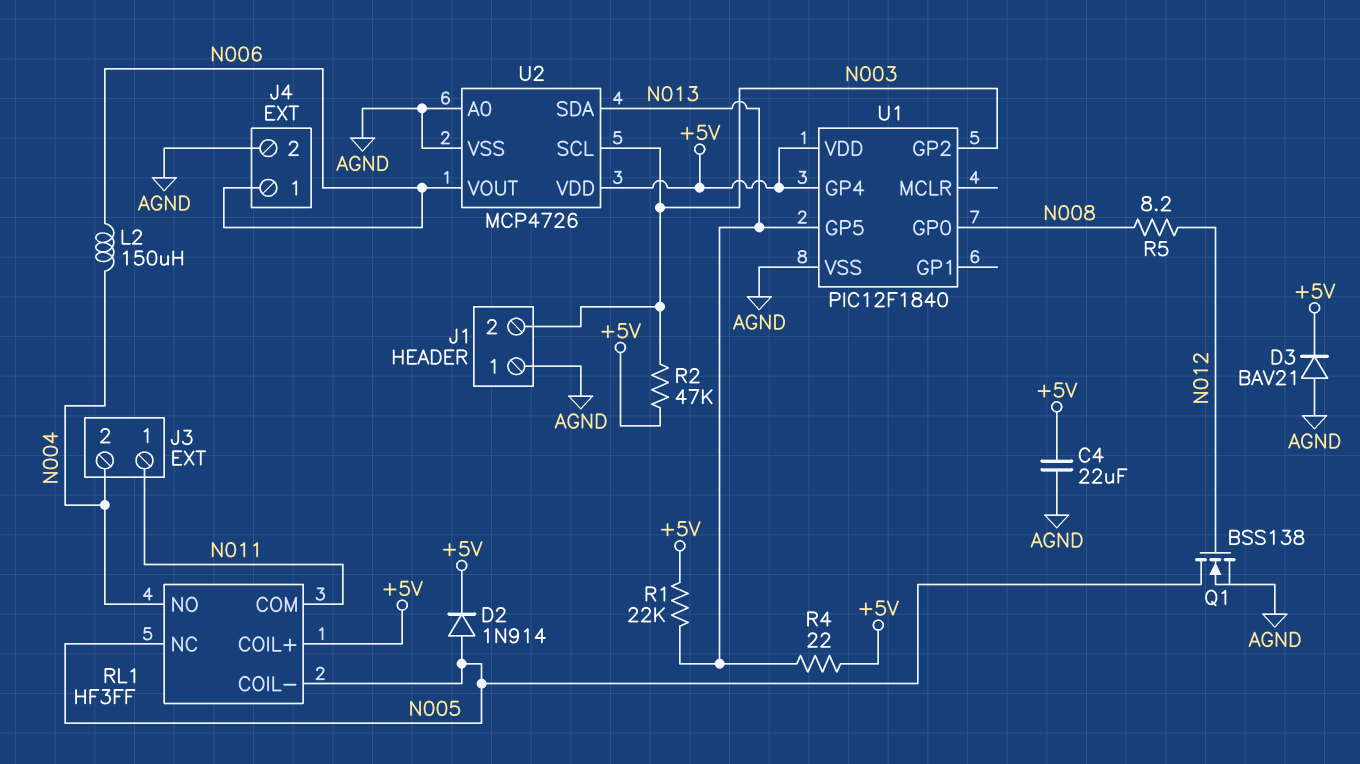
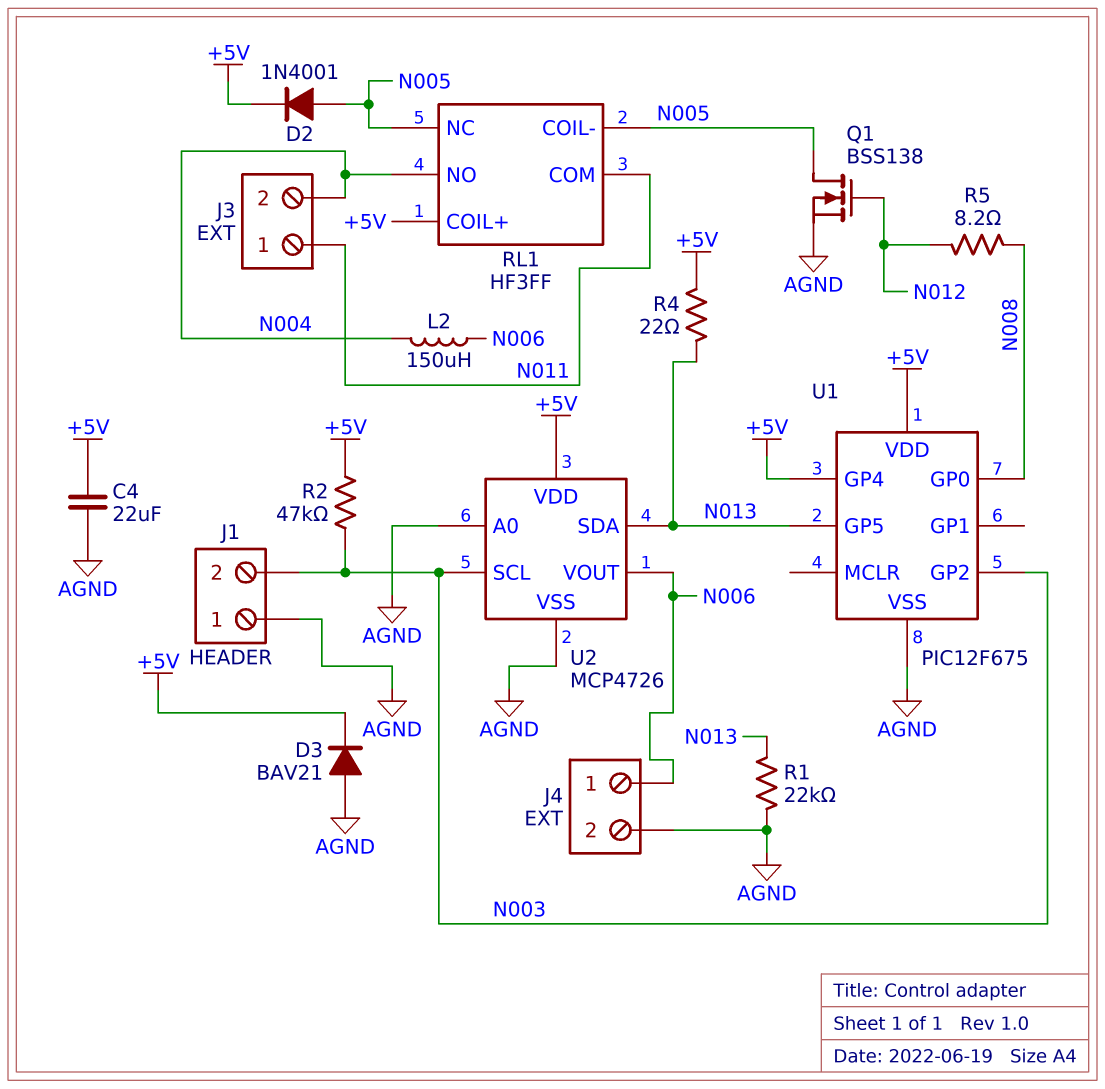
D2: diode 1N914 (A N005, K +5V) -> diode 1N4001 (A N005, K +5V)
R1: 22k (+5V, N013) -> 22k (AGND, N013)
U1: PIC12F1840 -> PIC12F675

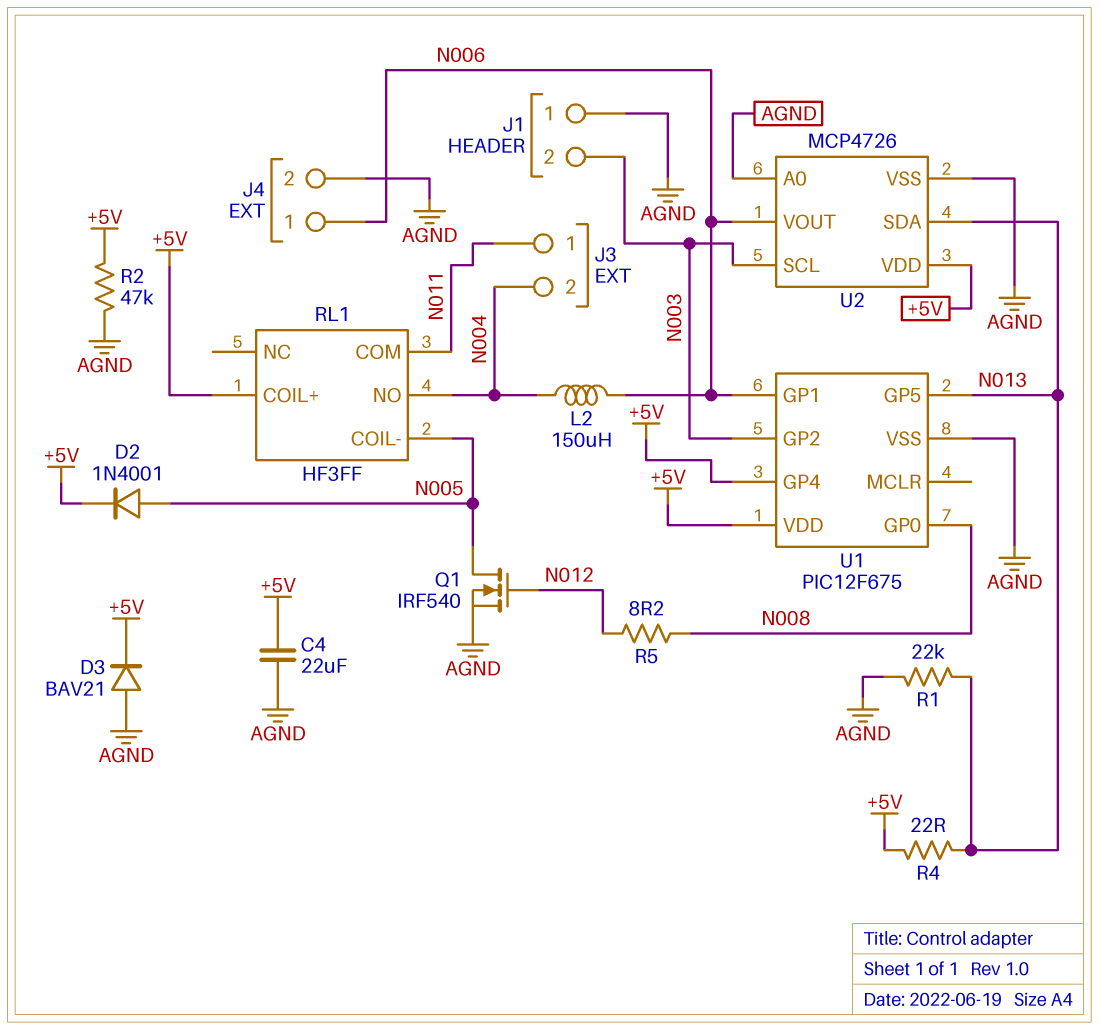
Q1: NMOS BSS138 (G N012, D N005, S AGND) -> NMOS IRF540 (G N012, D N005, S AGND)
R2: 47k (+5V, N003) -> 47k (+5V, AGND)
RL1 pin NC: N005 -> none
U1 pin GP1: none -> N006

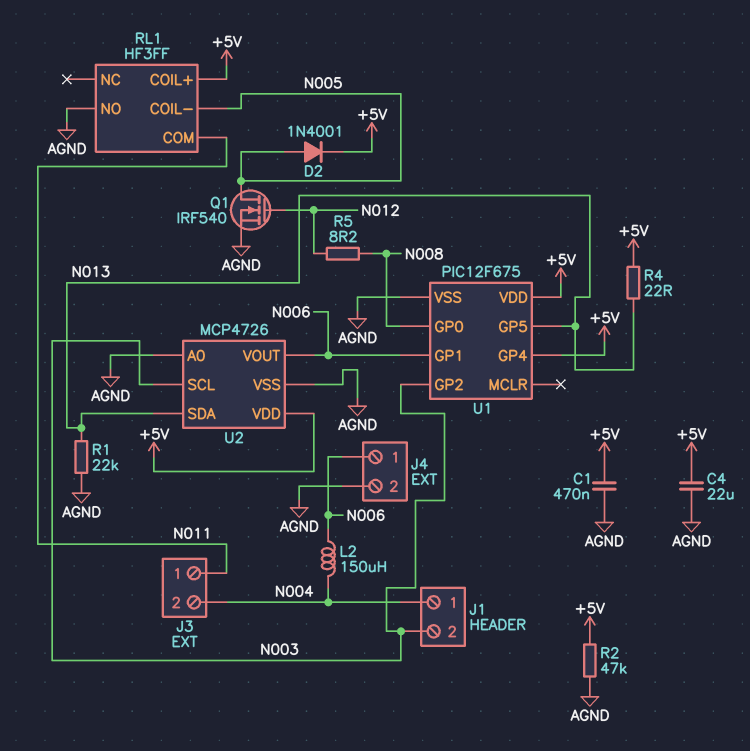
C1: none -> 470nF (+5V, AGND)
D3: diode BAV21 (A AGND, K +5V) -> none
J1 pin 1: AGND -> N004
RL1 pin NO: N004 -> AGND

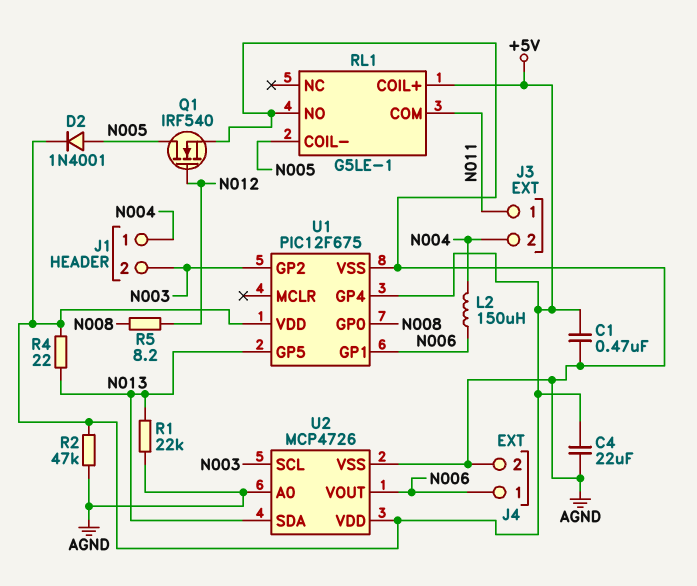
RL1: HF3FF -> G5LE-1

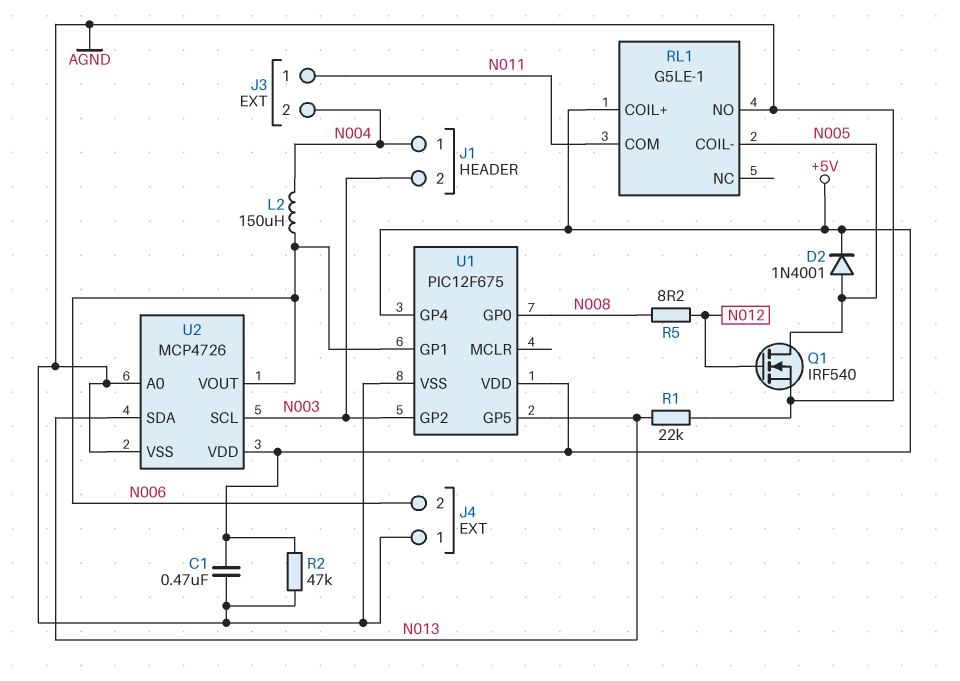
C4: 22uF (+5V, AGND) -> none
J4 pin 1: N006 -> AGND
J4 pin 2: AGND -> N006
R4: 22 (+5V, N013) -> none

